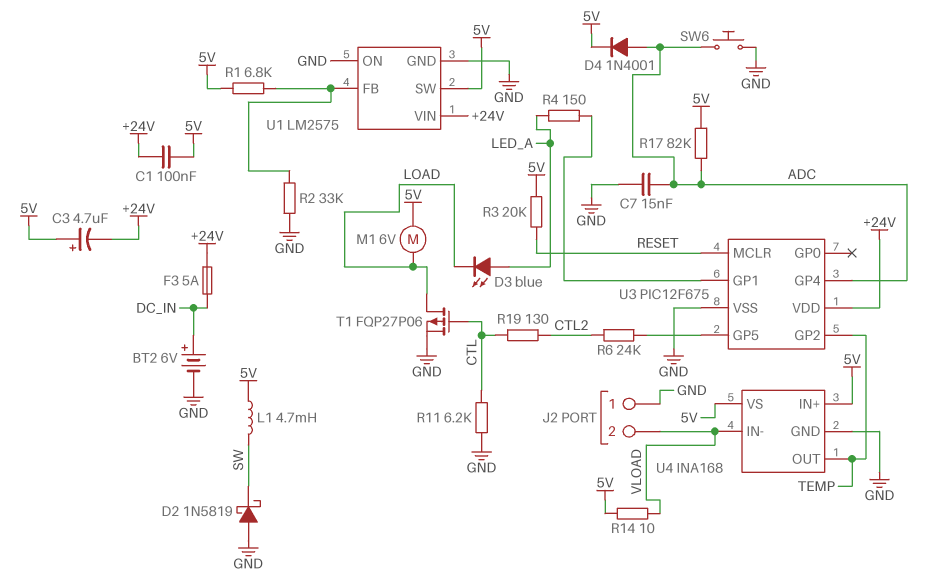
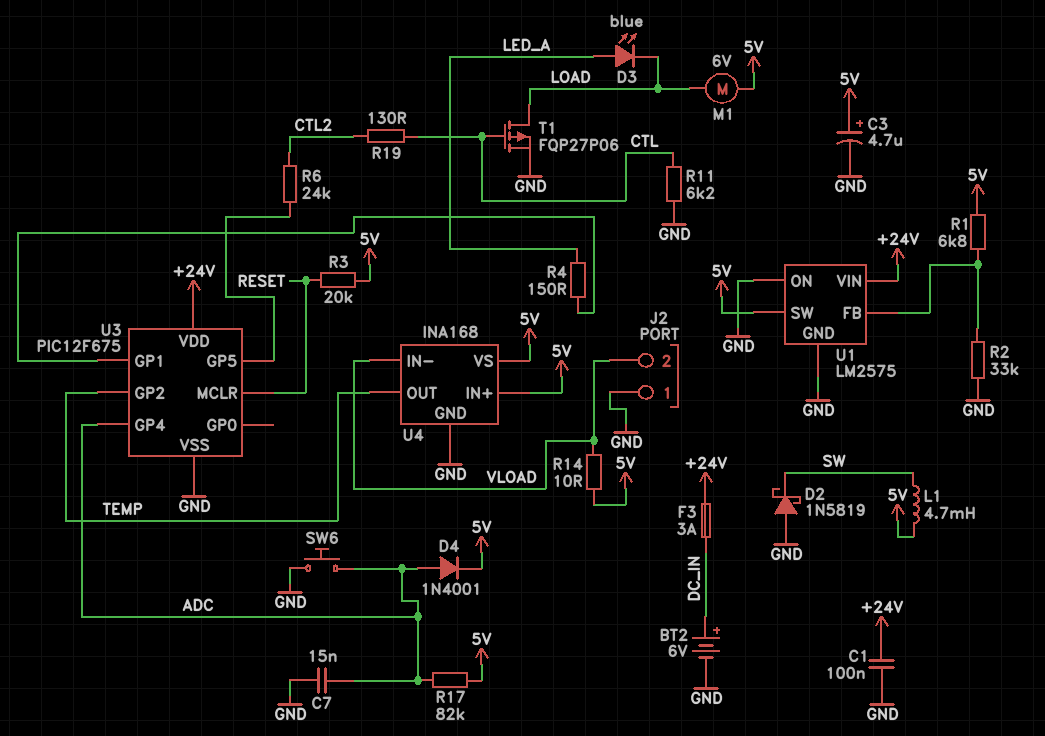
C1: 100nF (+24V, 5V) -> 100nF (+24V, GND)
C3: 4.7uF (plus 5V, minus +24V) -> 4.7uF (plus 5V, minus GND)
F3: 5A (+24V, DC_IN) -> 3A (+24V, DC_IN)

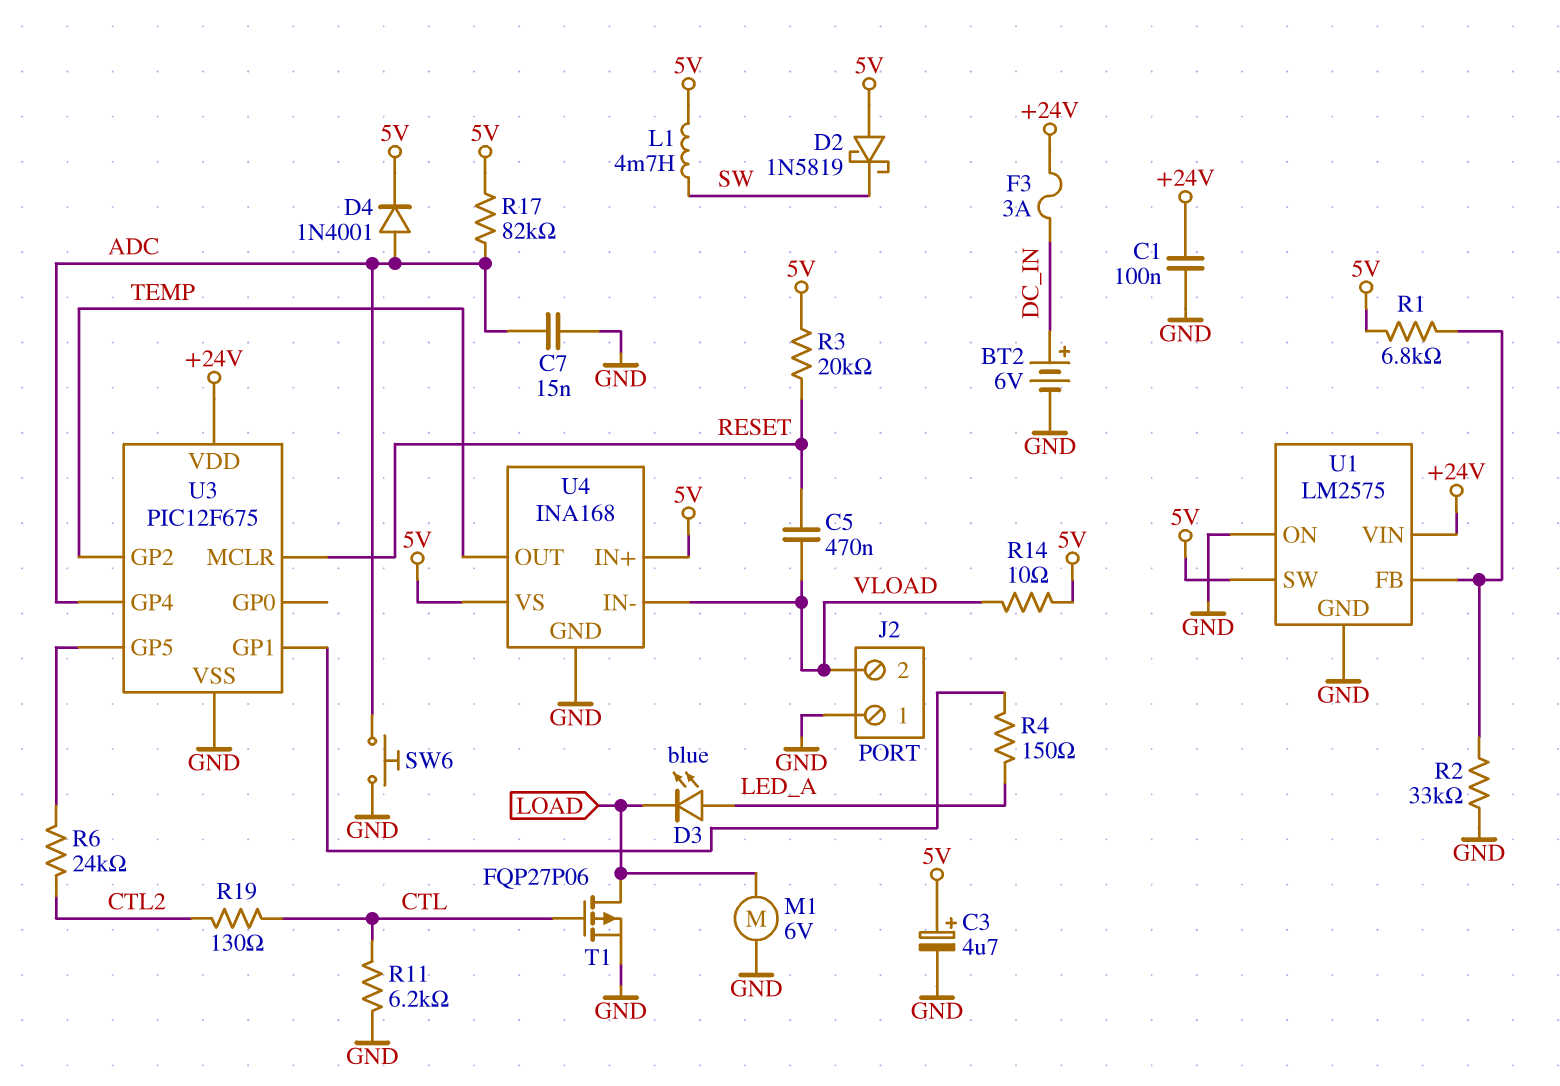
C5: none -> 470nF (RESET, VLOAD)
D2: schottky 1N5819 (A GND, K SW) -> schottky 1N5819 (A 5V, K SW)
M1: motor 6V (5V, LOAD) -> motor 6V (GND, LOAD)

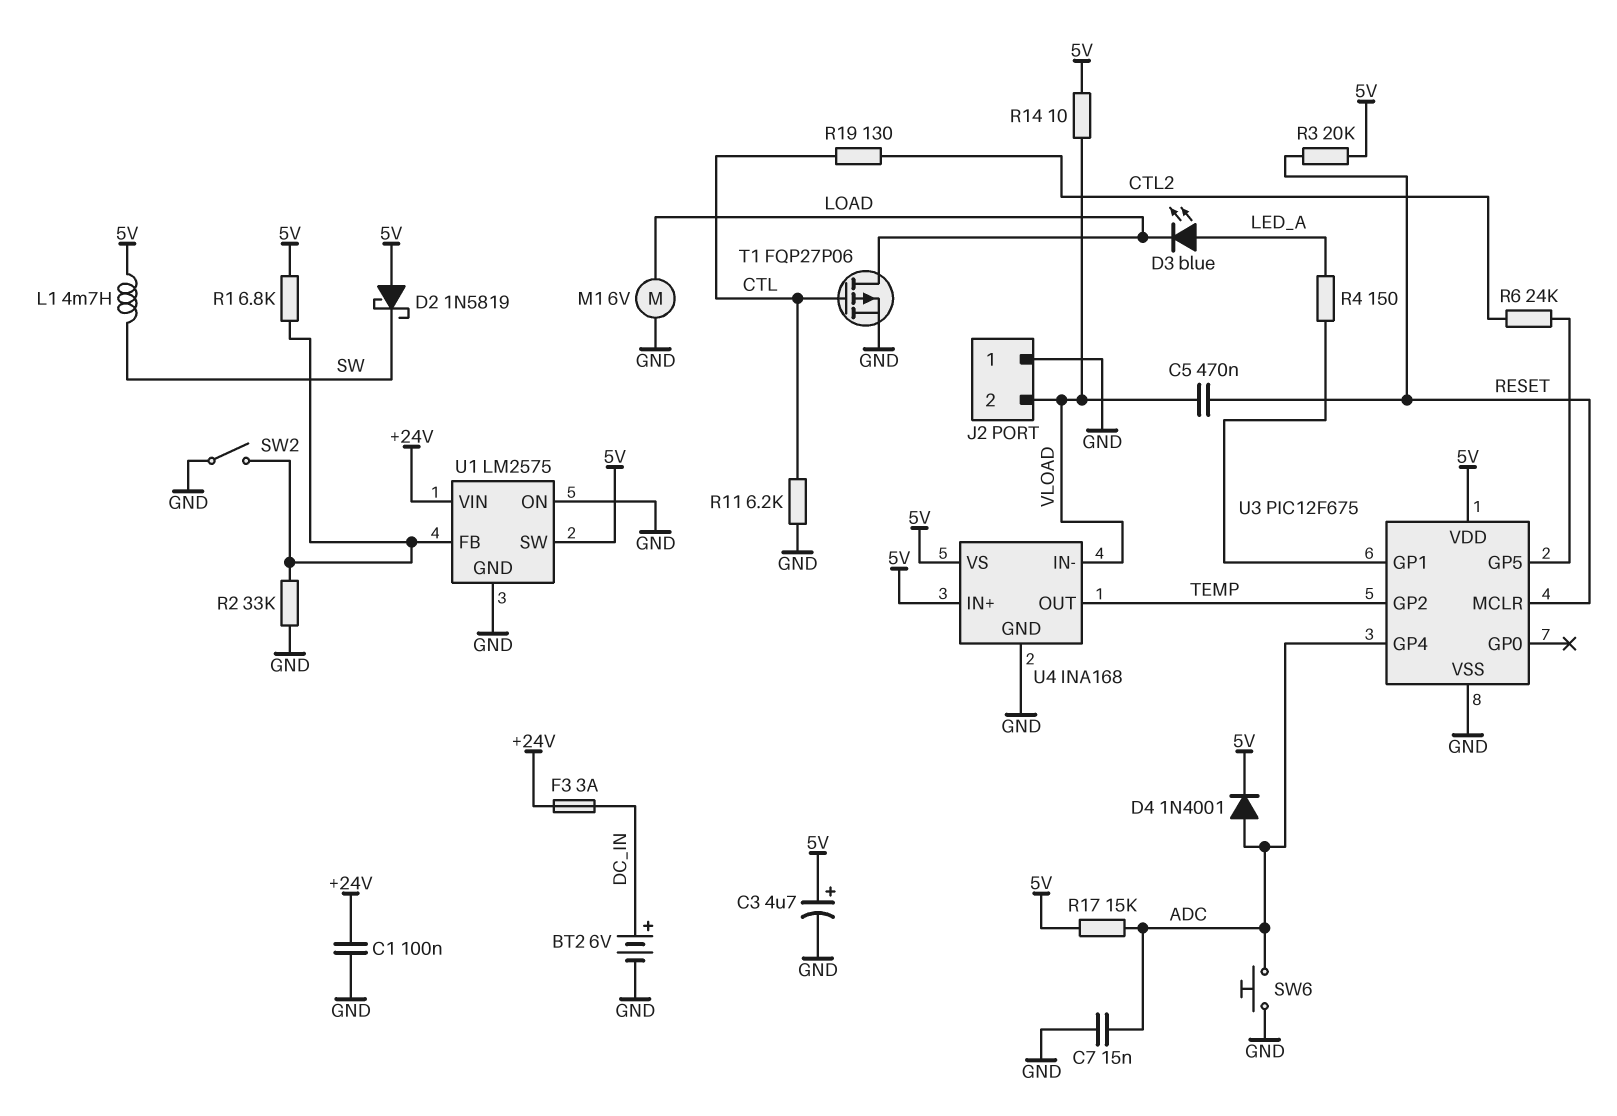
R17: 82k (5V, ADC) -> 15k (5V, ADC)
SW2: none -> switch (GND, U1/FB)
U3 pin VDD: +24V -> 5V

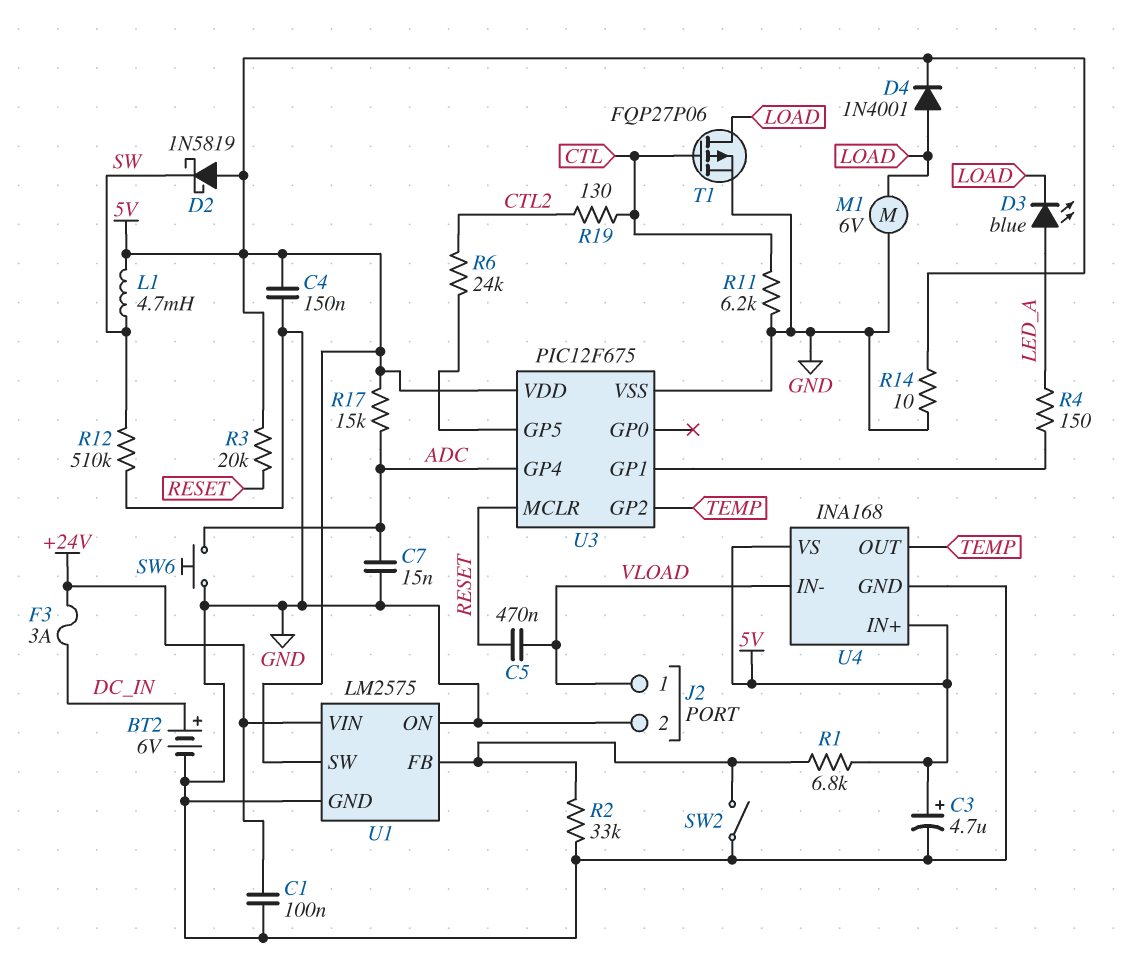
C4: none -> 150nF (5V, GND)
D4: diode 1N4001 (A ADC, K 5V) -> diode 1N4001 (A LOAD, K 5V)
J2 pin 1: GND -> VLOAD
J2 pin 2: VLOAD -> GND
R12: none -> 510k (GND, SW)
R14: 10 (5V, VLOAD) -> 10 (5V, GND)

